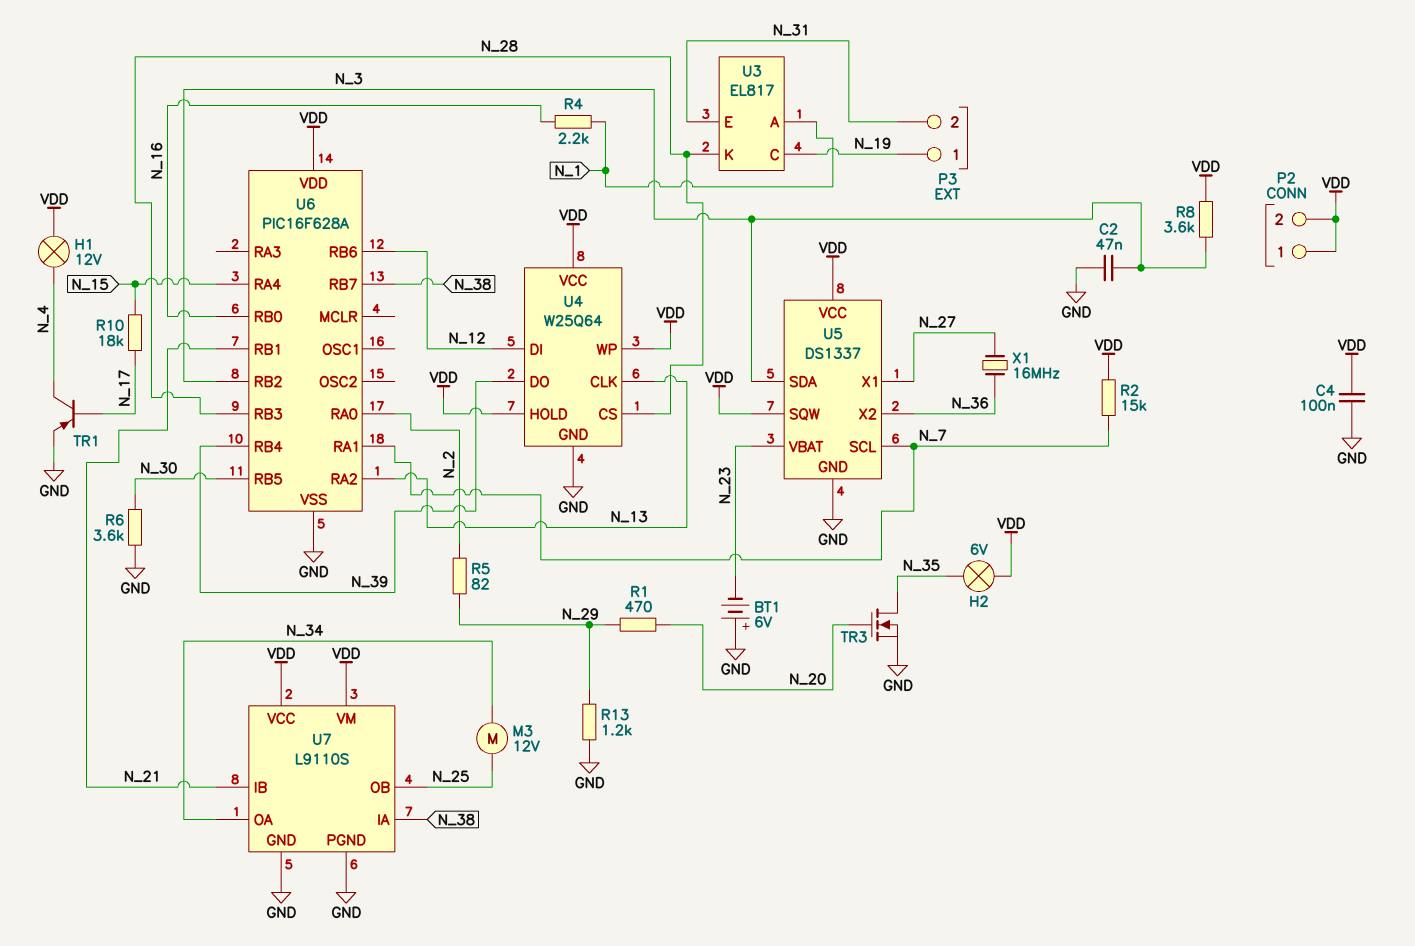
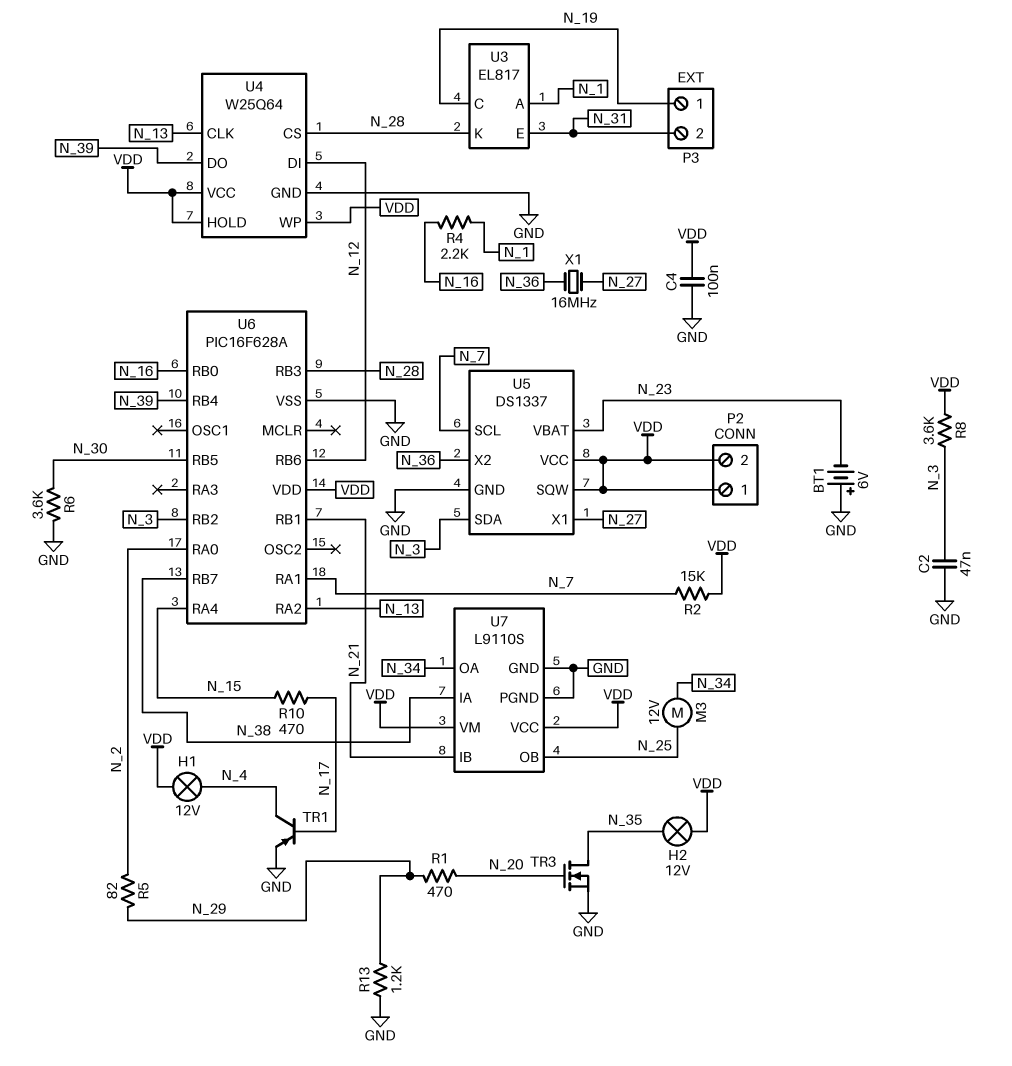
H2: lamp 6V (N_35, VDD) -> lamp 12V (N_35, VDD)
R10: 18k (N_15, N_17) -> 470 (N_15, N_17)

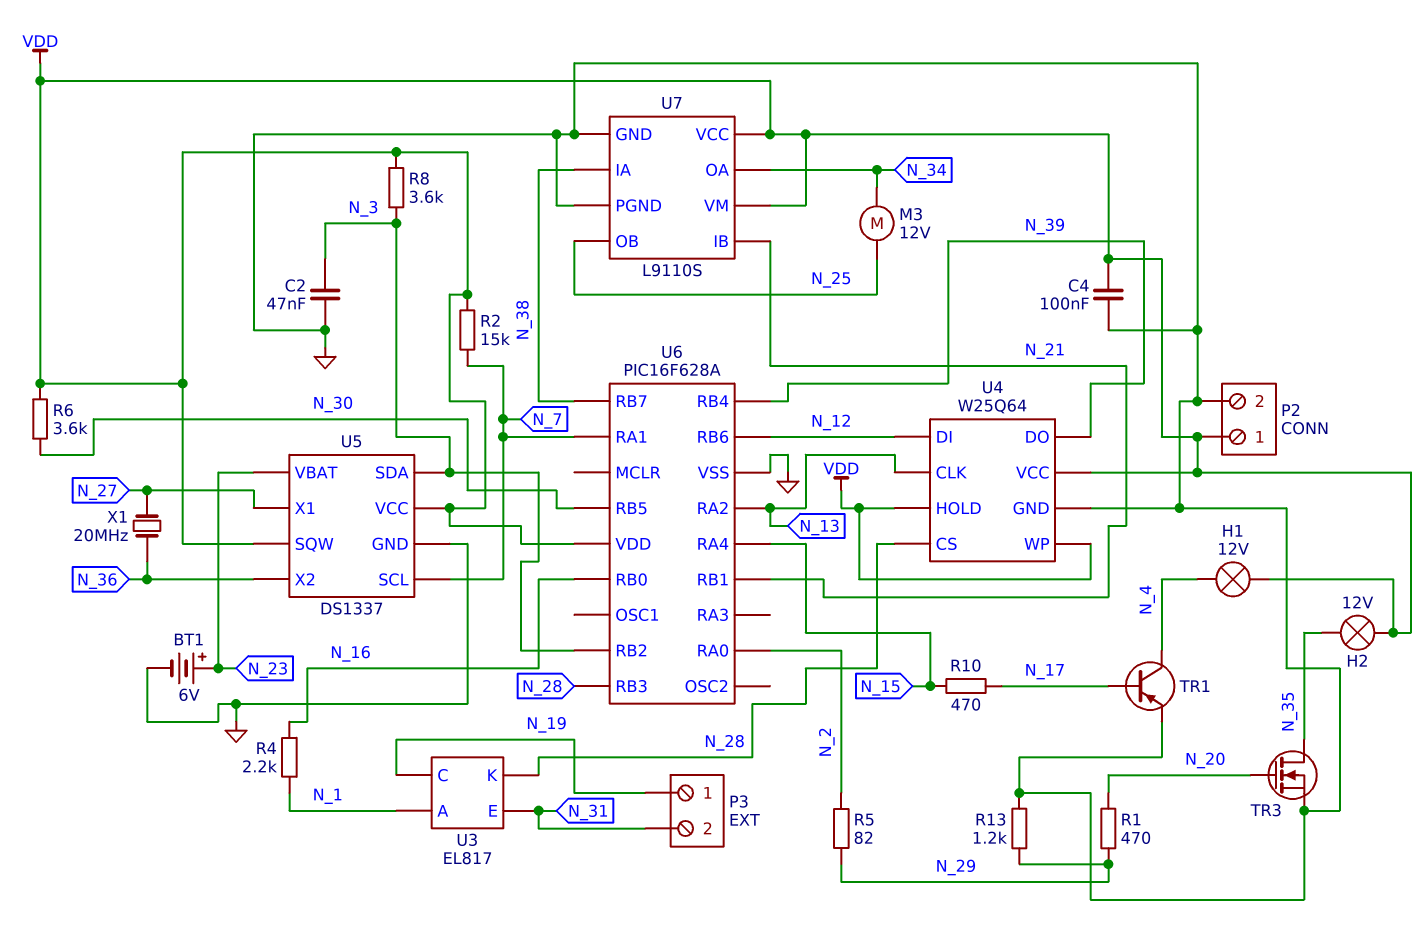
BT1: 6V (plus GND, minus N_23) -> 6V (plus N_23, minus GND)
P2 pin 2: VDD -> GND
R6: 3.6k (GND, N_30) -> 3.6k (N_30, VDD)
X1: 16MHz (N_27, N_36) -> 20MHz (N_27, N_36)

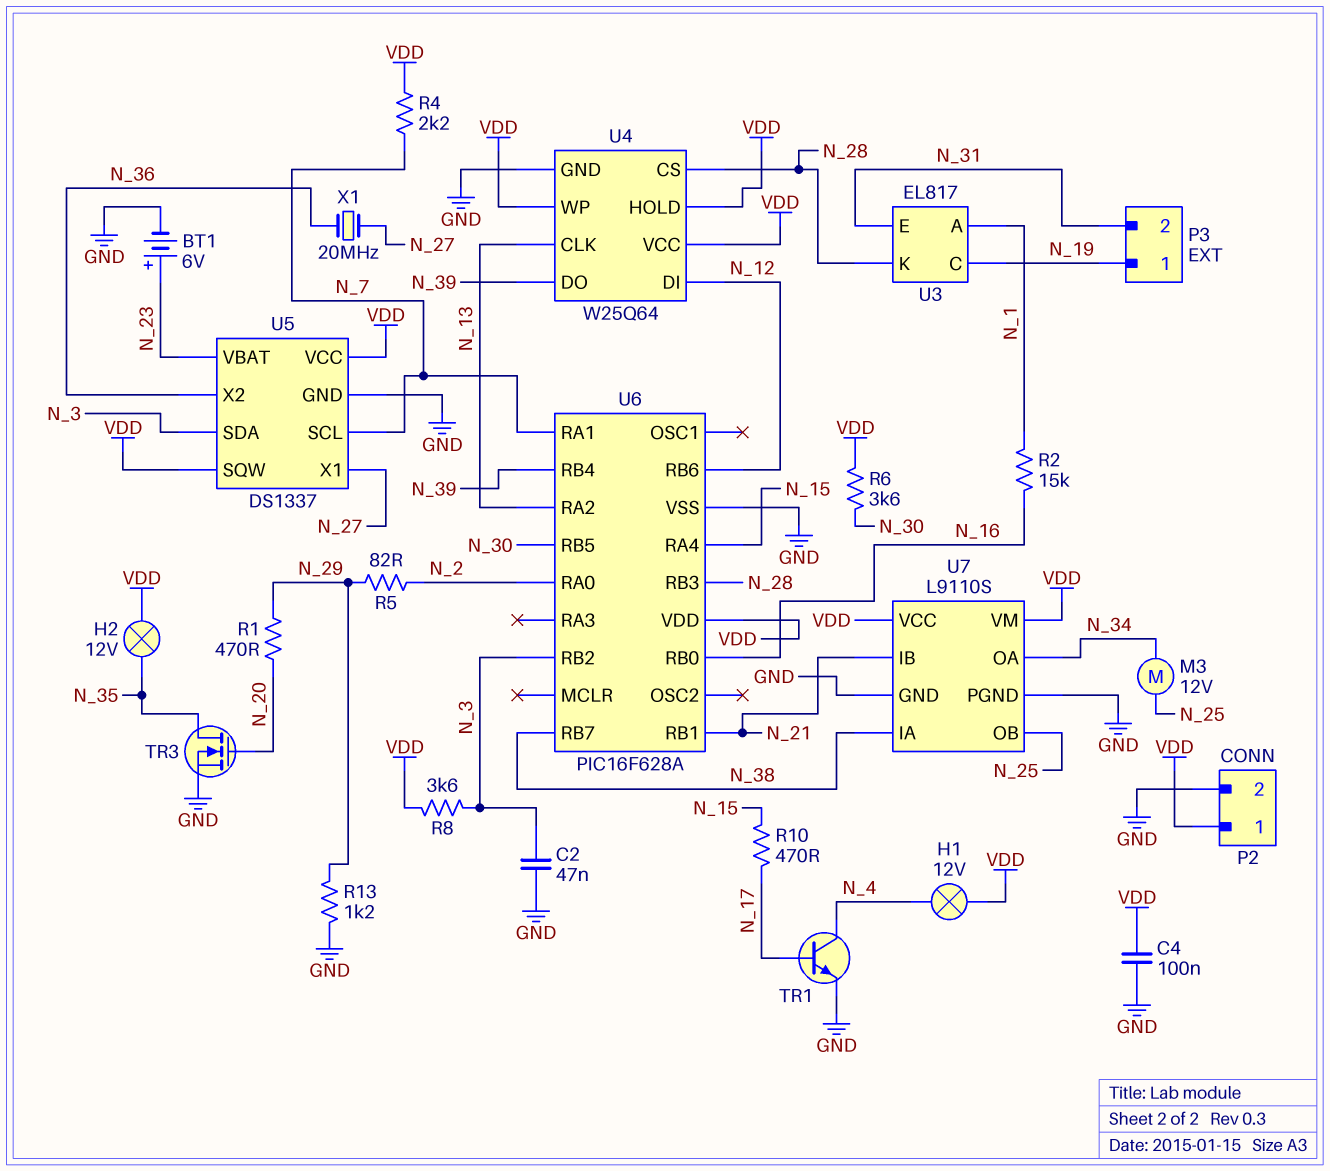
R2: 15k (N_7, VDD) -> 15k (N_1, N_16)
R4: 2.2k (N_1, N_16) -> 2.2k (N_7, VDD)
TR1: PNP (B N_17, C N_4, E GND) -> NPN (B N_17, C N_4, E GND)

